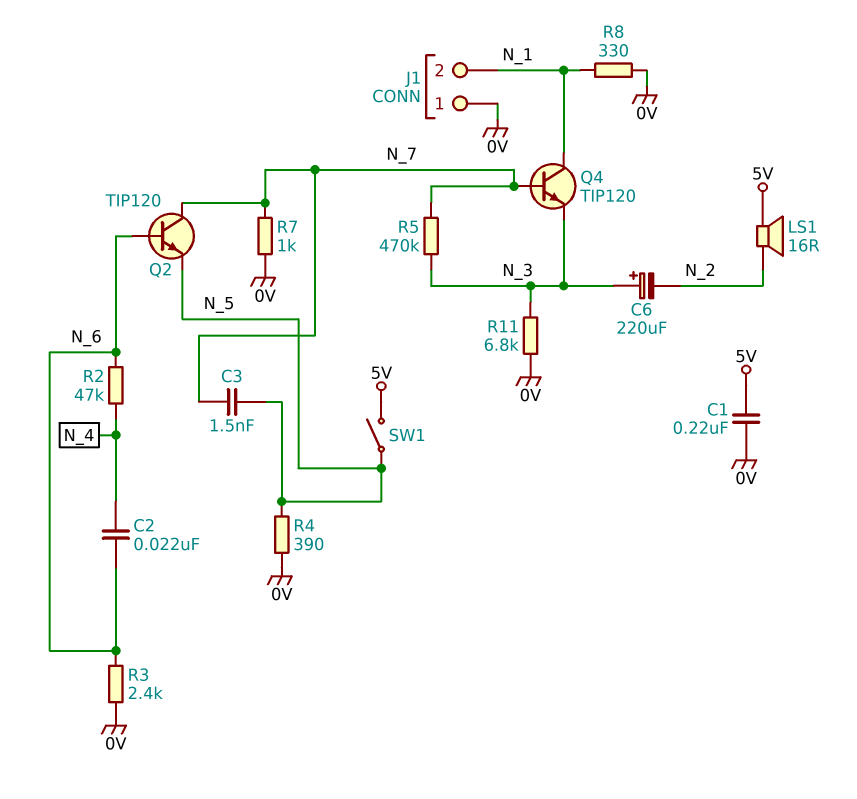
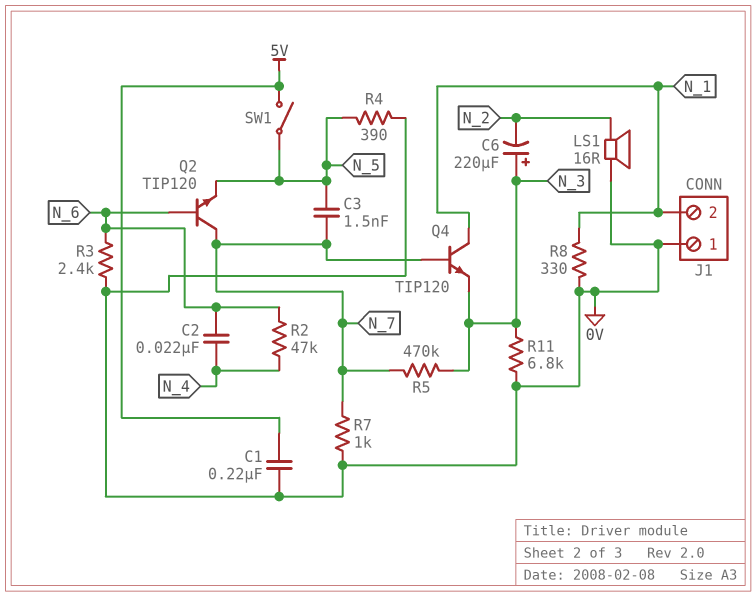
LS1: speaker 16R (5V, N_2) -> speaker 16R (0V, N_2)

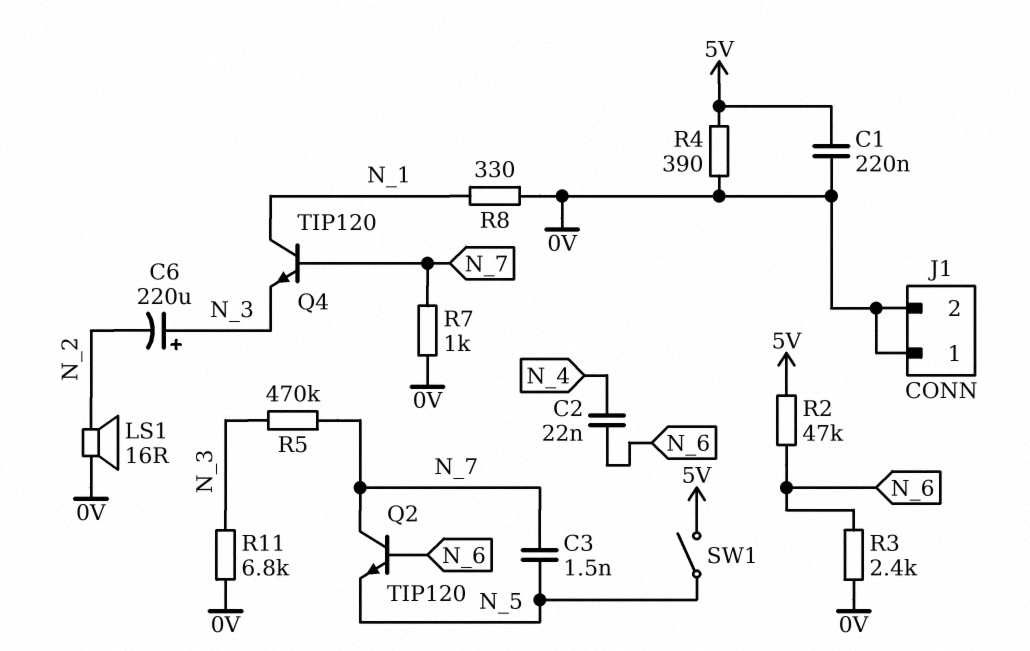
J1 pin 2: N_1 -> 0V
R2: 47k (N_4, N_6) -> 47k (5V, N_6)
R4: 390 (0V, N_5) -> 390 (0V, 5V)

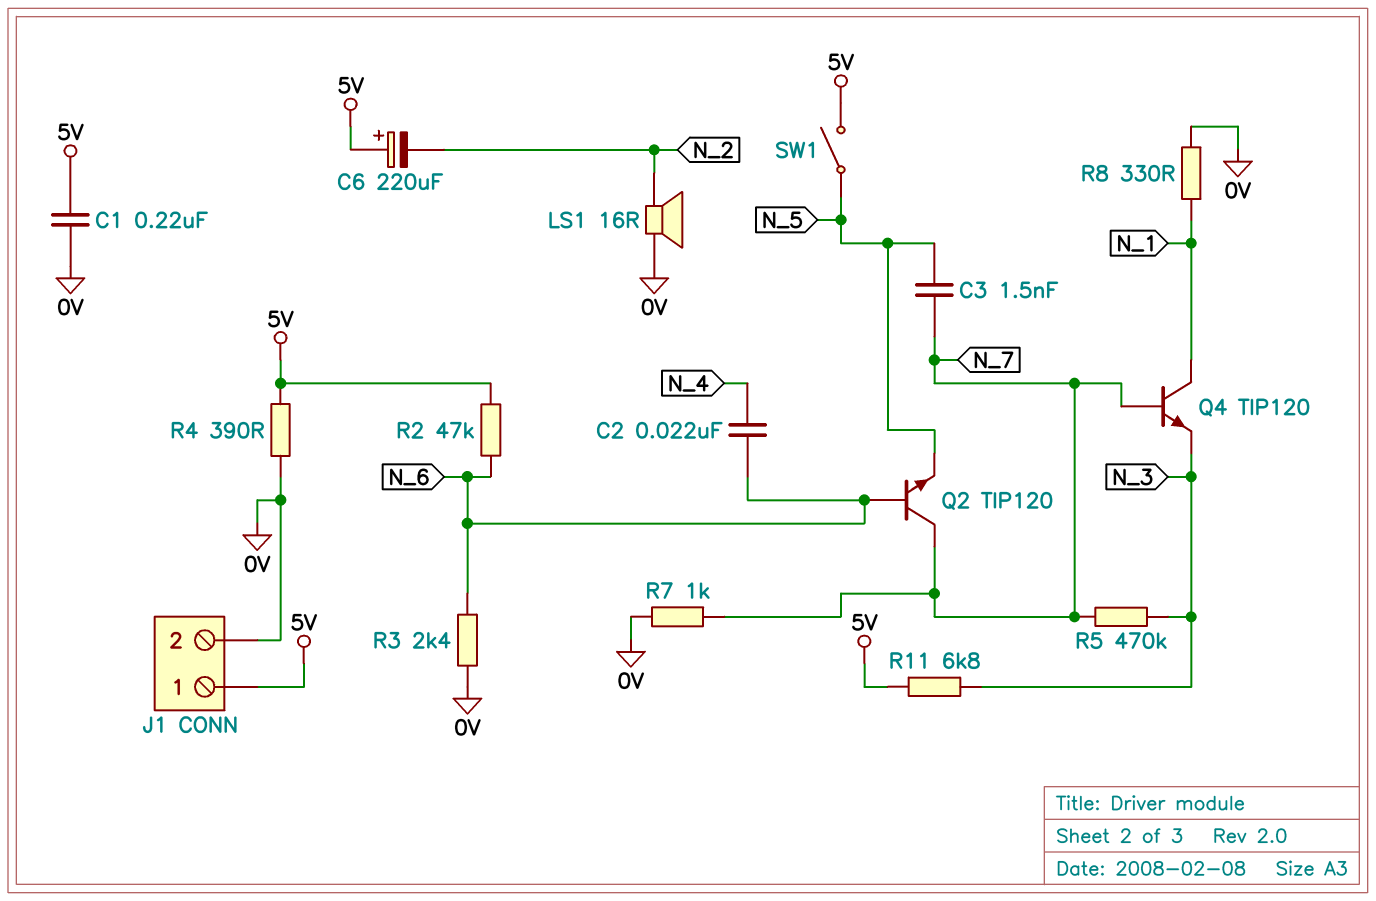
C6: 220uF (plus N_3, minus N_2) -> 220uF (plus 5V, minus N_2)
J1 pin 1: 0V -> 5V
R11: 6.8k (0V, N_3) -> 6.8k (5V, N_3)

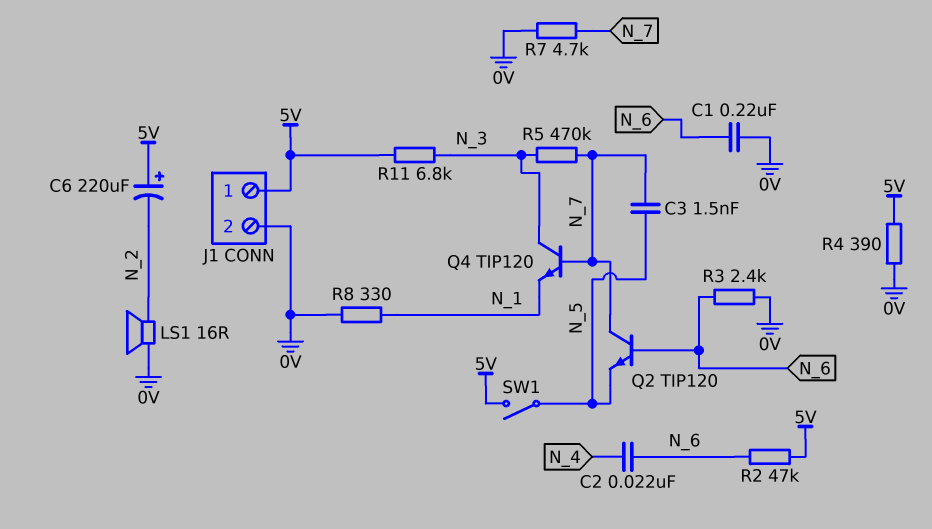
C1: 220nF (0V, 5V) -> 220nF (0V, N_6)
Q4: NPN TIP120 (B N_7, C N_1, E N_3) -> NPN TIP120 (B N_7, C N_3, E N_1)
R7: 1k (0V, N_7) -> 4.7k (0V, N_7)

